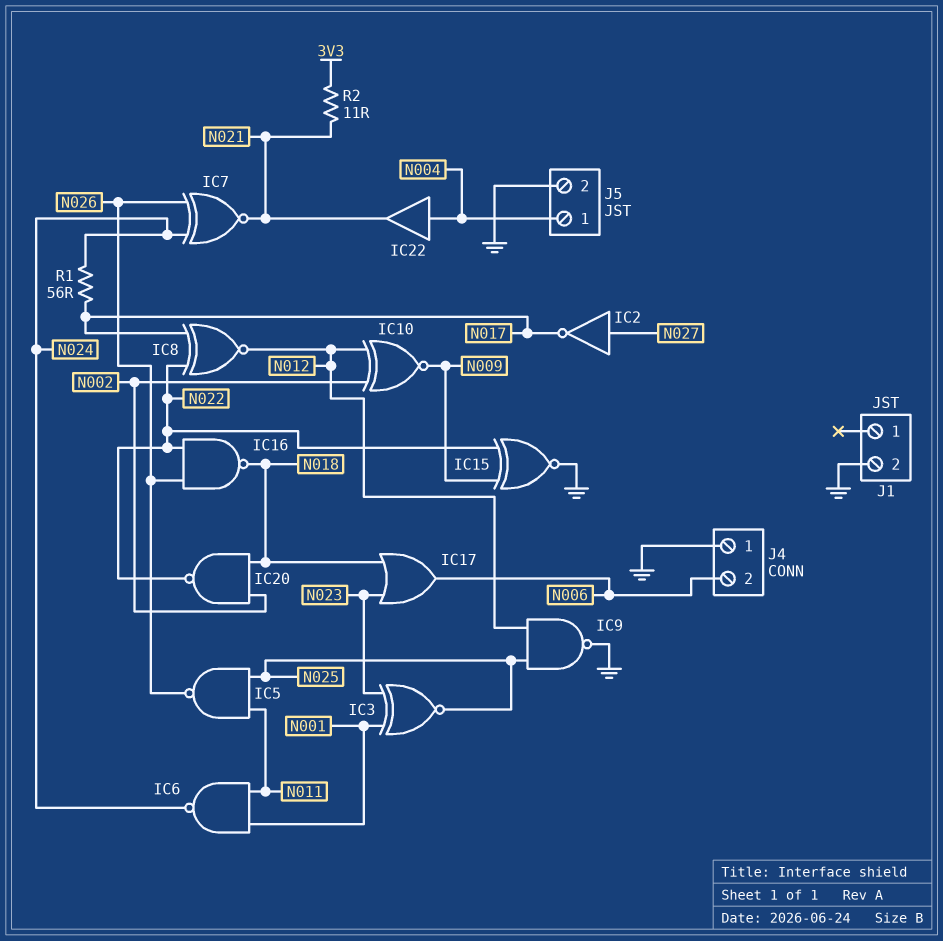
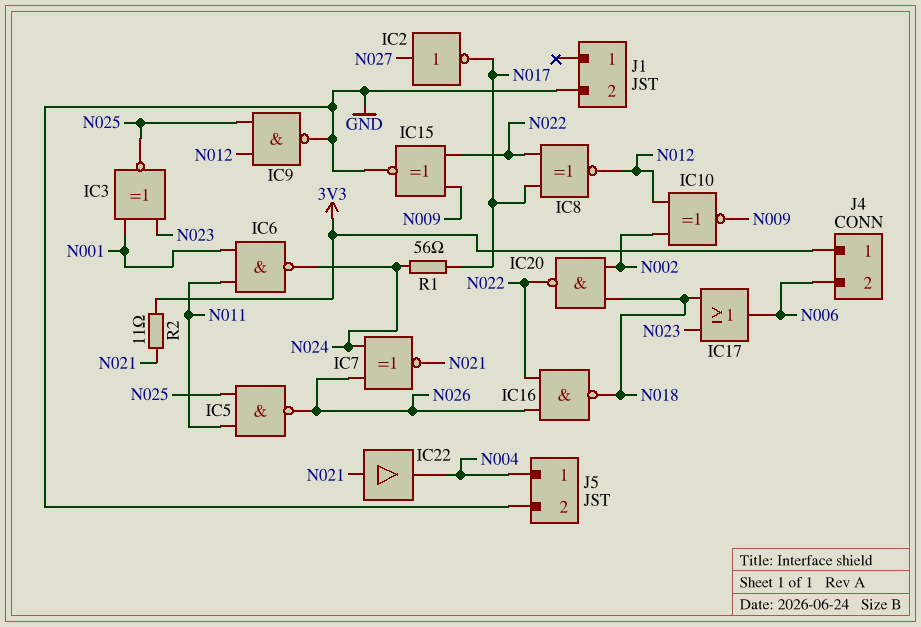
IC22: buffer (in N004, out N021) -> buffer (in N021, out N004)
J4 pin 1: GND -> 3V3

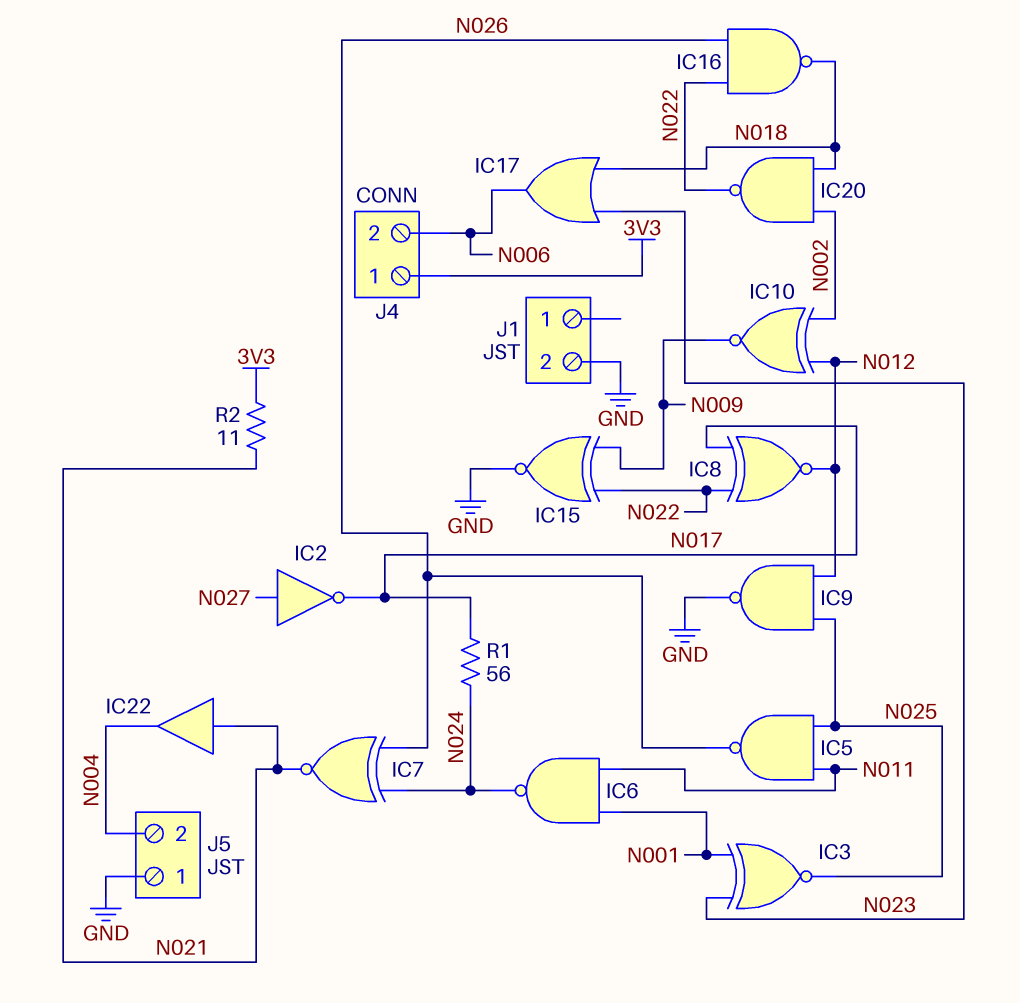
J5 pin 1: N004 -> GND
J5 pin 2: GND -> N004

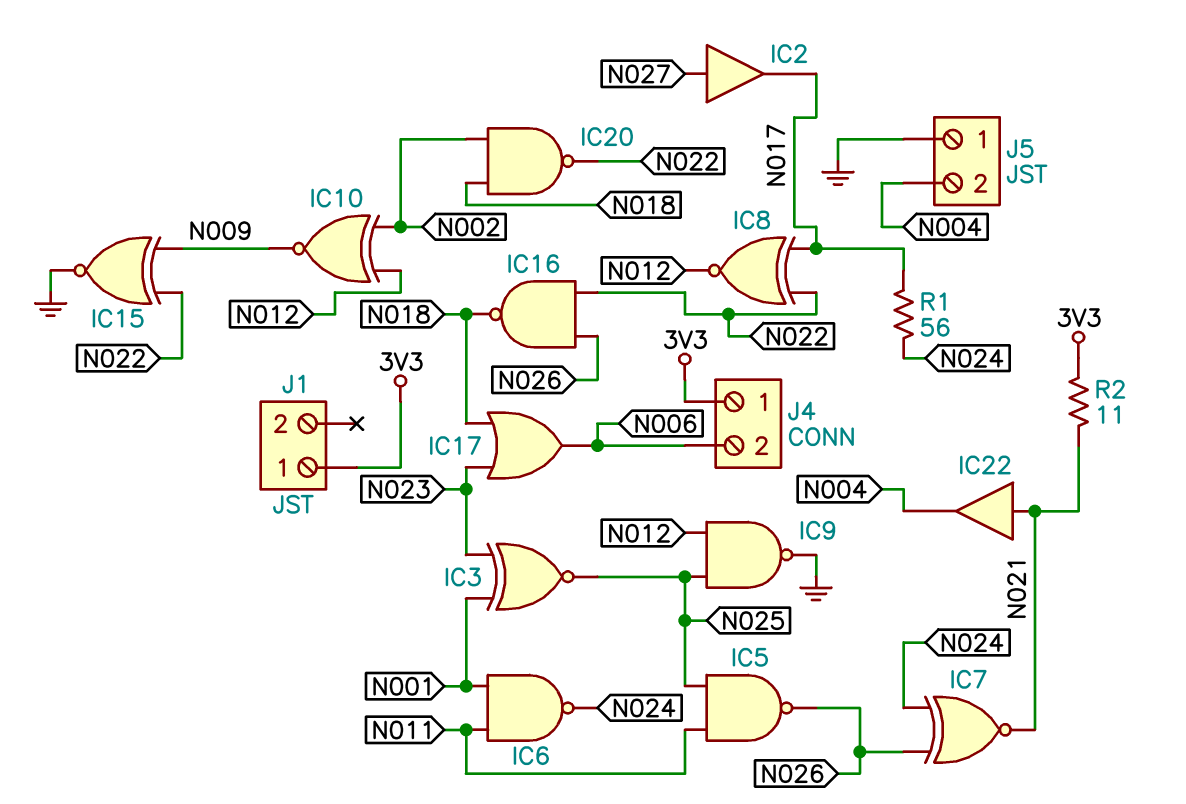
IC2: NOT (in N027, out N017) -> buffer (in N027, out N017)
J1 pin 1: none -> 3V3
J1 pin 2: GND -> none

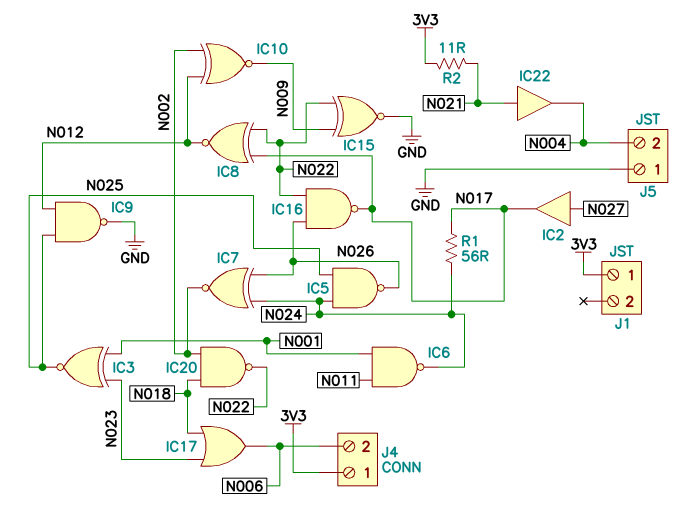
IC5: NAND (in N011, in N025, out N026) -> NAND (in N024, in N025, out N026)
IC7: XNOR (in N024, in N026, out N021) -> XNOR (in N024, in N026, out N002)
IC16: NAND (in N022, in N026, out N018) -> NAND (in N022, in N026, out N017)

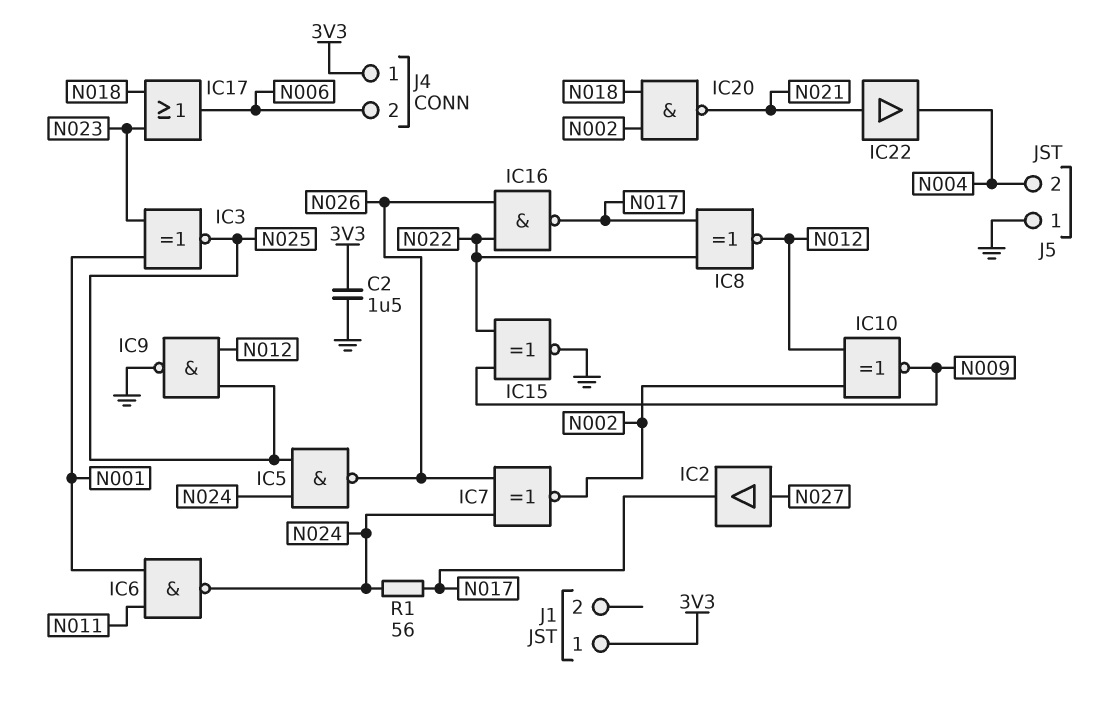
C2: none -> 1.5uF (3V3, GND)
IC20: NAND (in N002, in N018, out N022) -> NAND (in N002, in N018, out N021)
R2: 11 (3V3, N021) -> none

